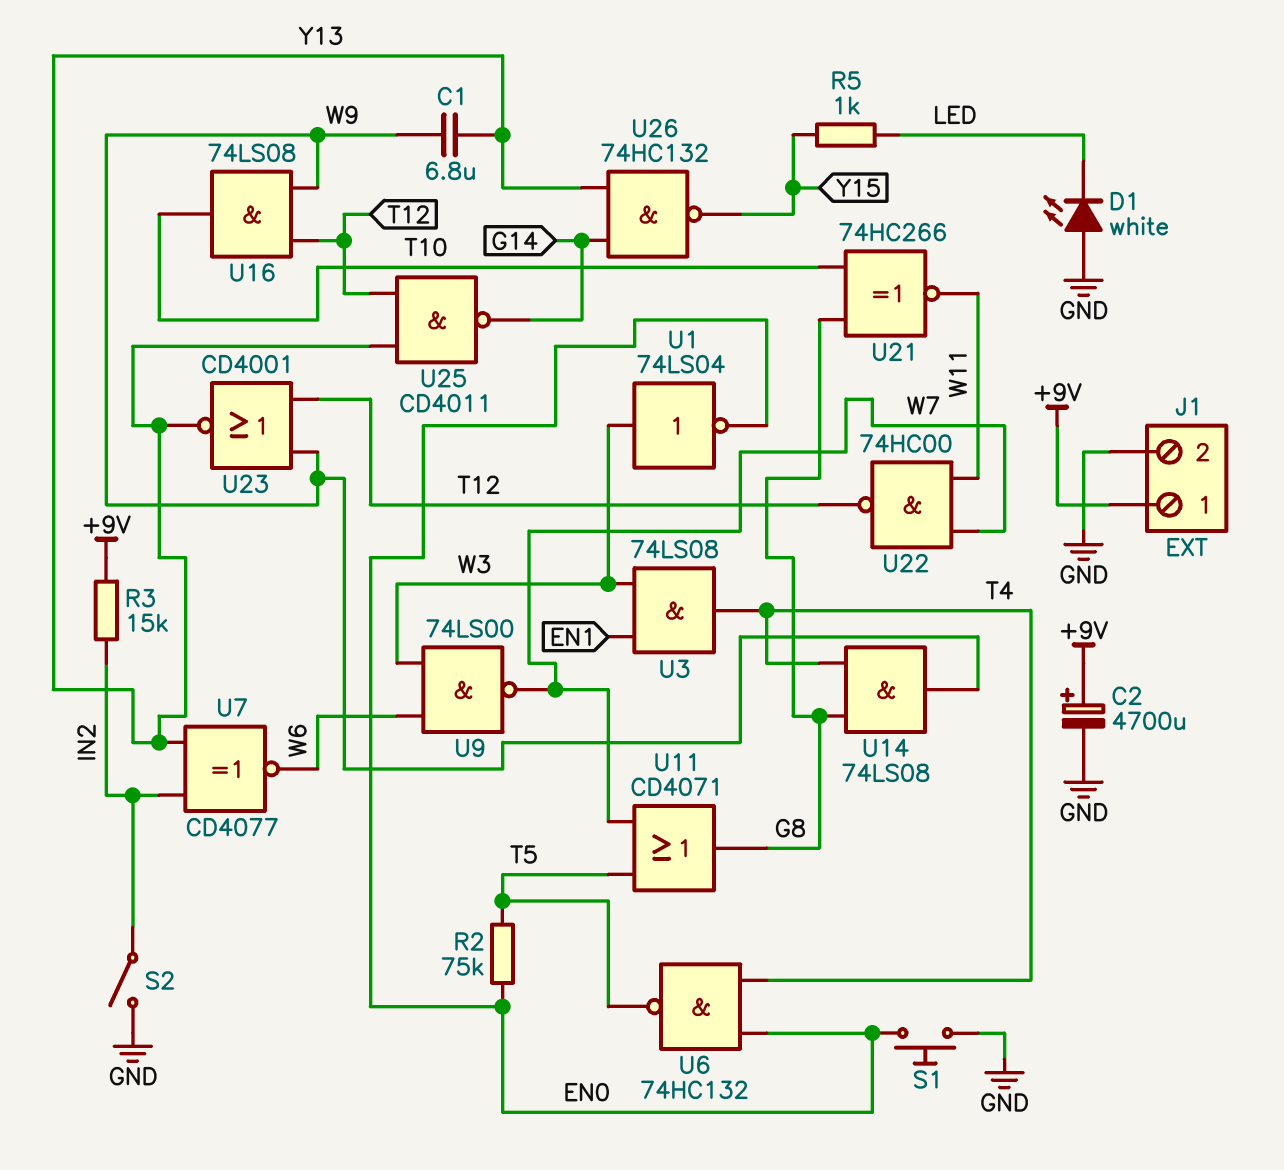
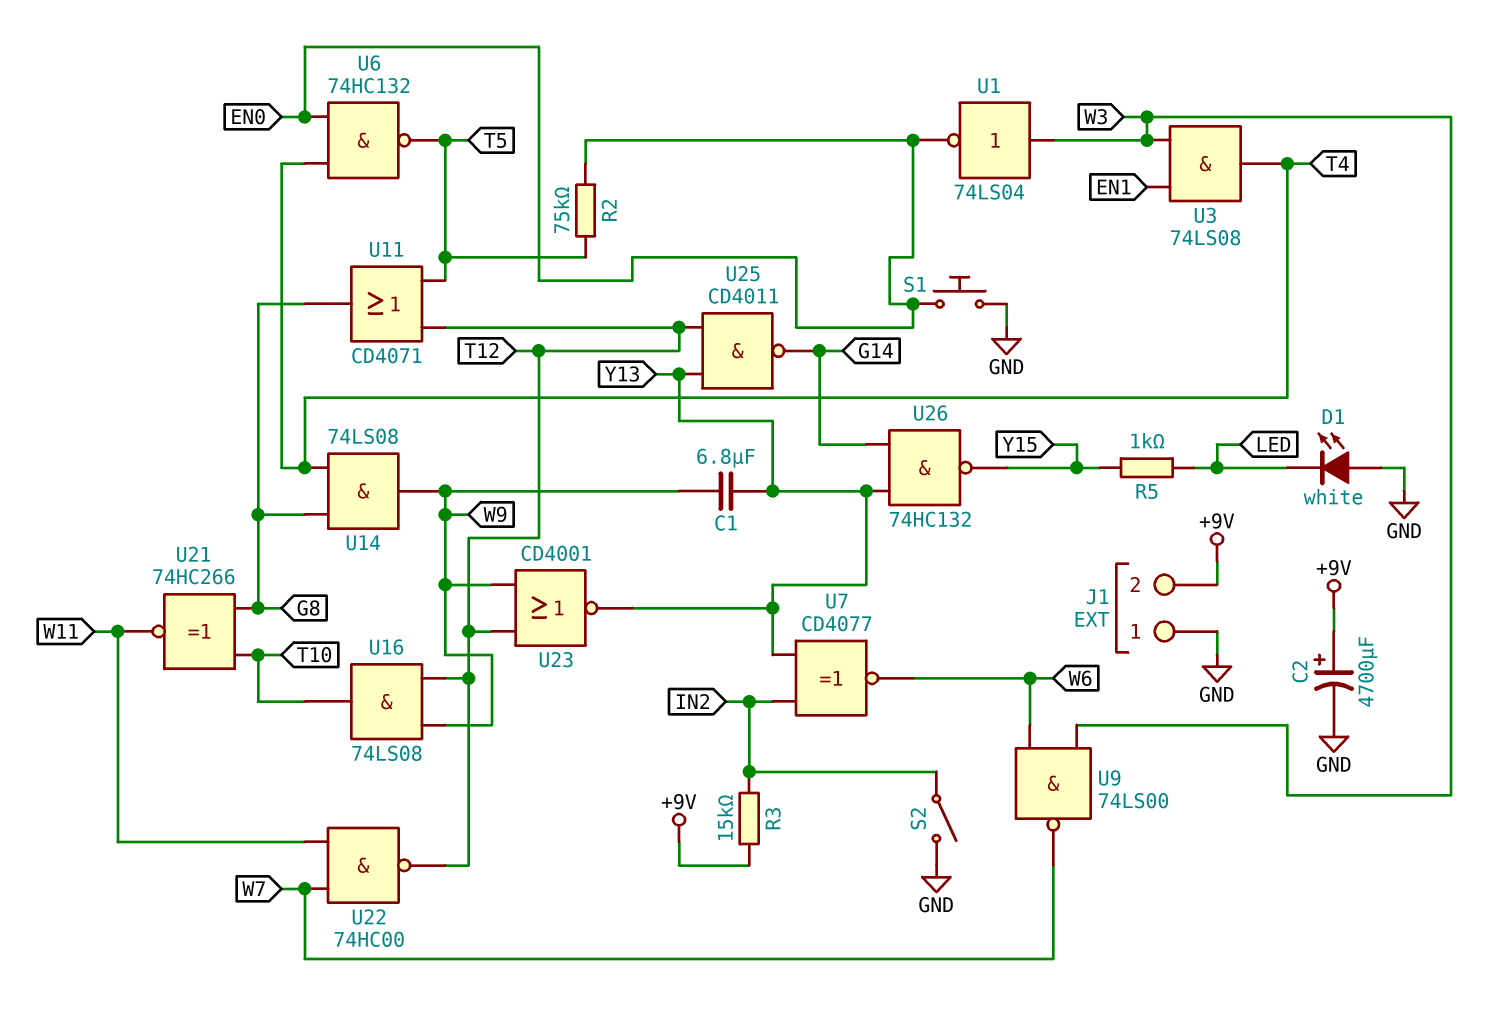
J1 pin 1: +9V -> GND
J1 pin 2: GND -> +9V
U11: OR CD4071 (in T5, in W7, out G8) -> OR CD4071 (in T5, in T12, out G8)

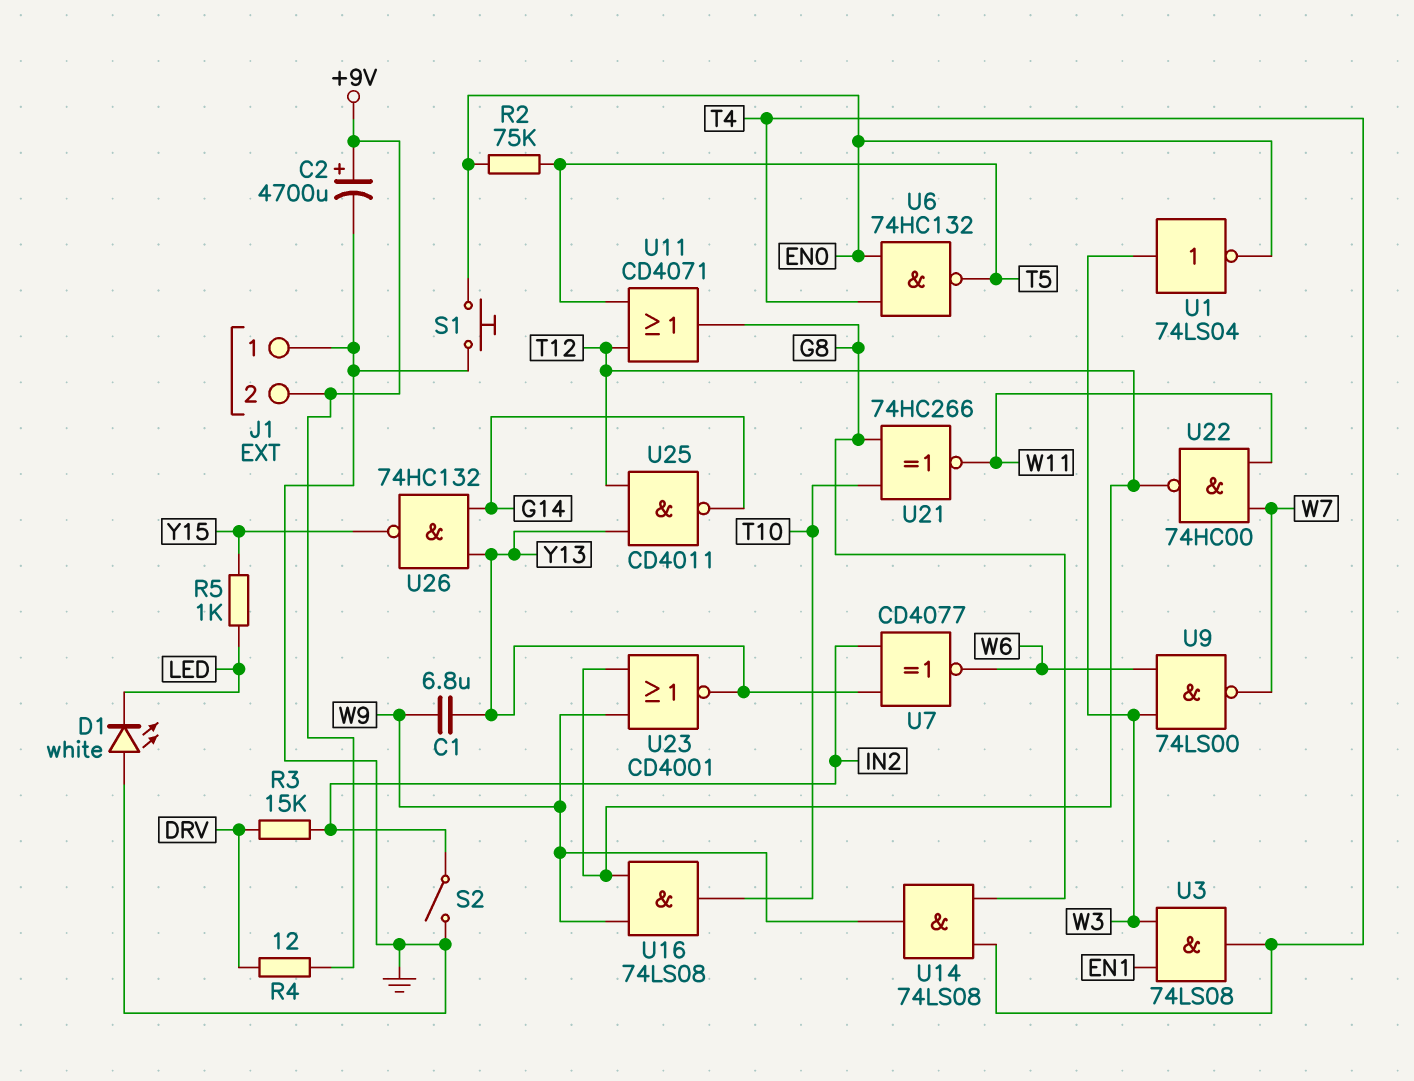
R3: 15k (+9V, IN2) -> 15k (DRV, IN2)
R4: none -> 12 (+9V, DRV)

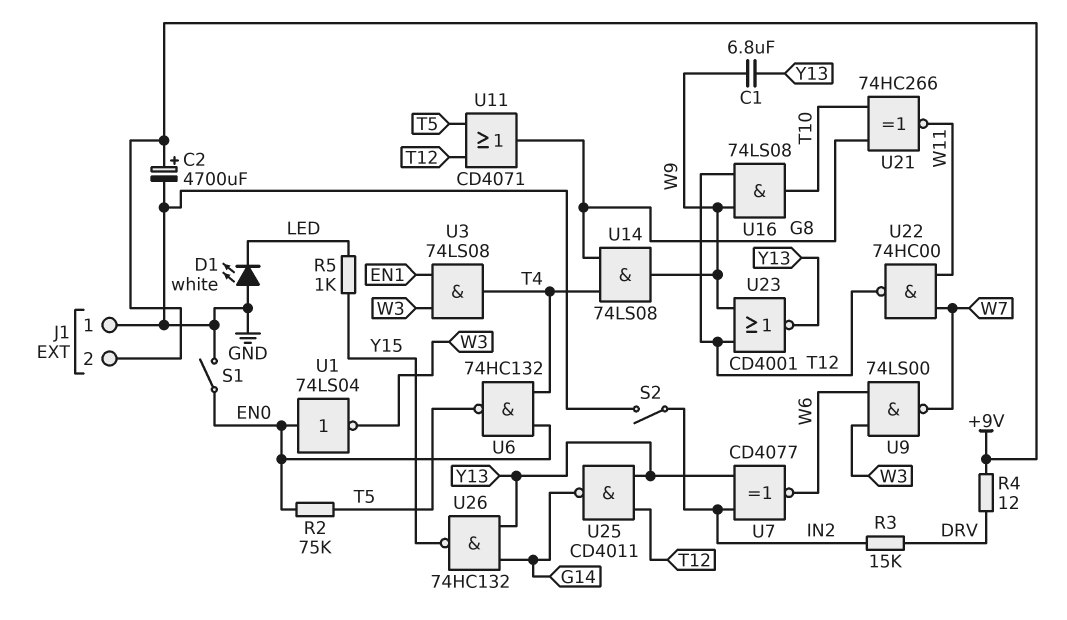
S1: button (EN0, GND) -> switch (EN0, GND)
U1: NOT 74LS04 (in W3, out EN0) -> NOT 74LS04 (in EN0, out W3)

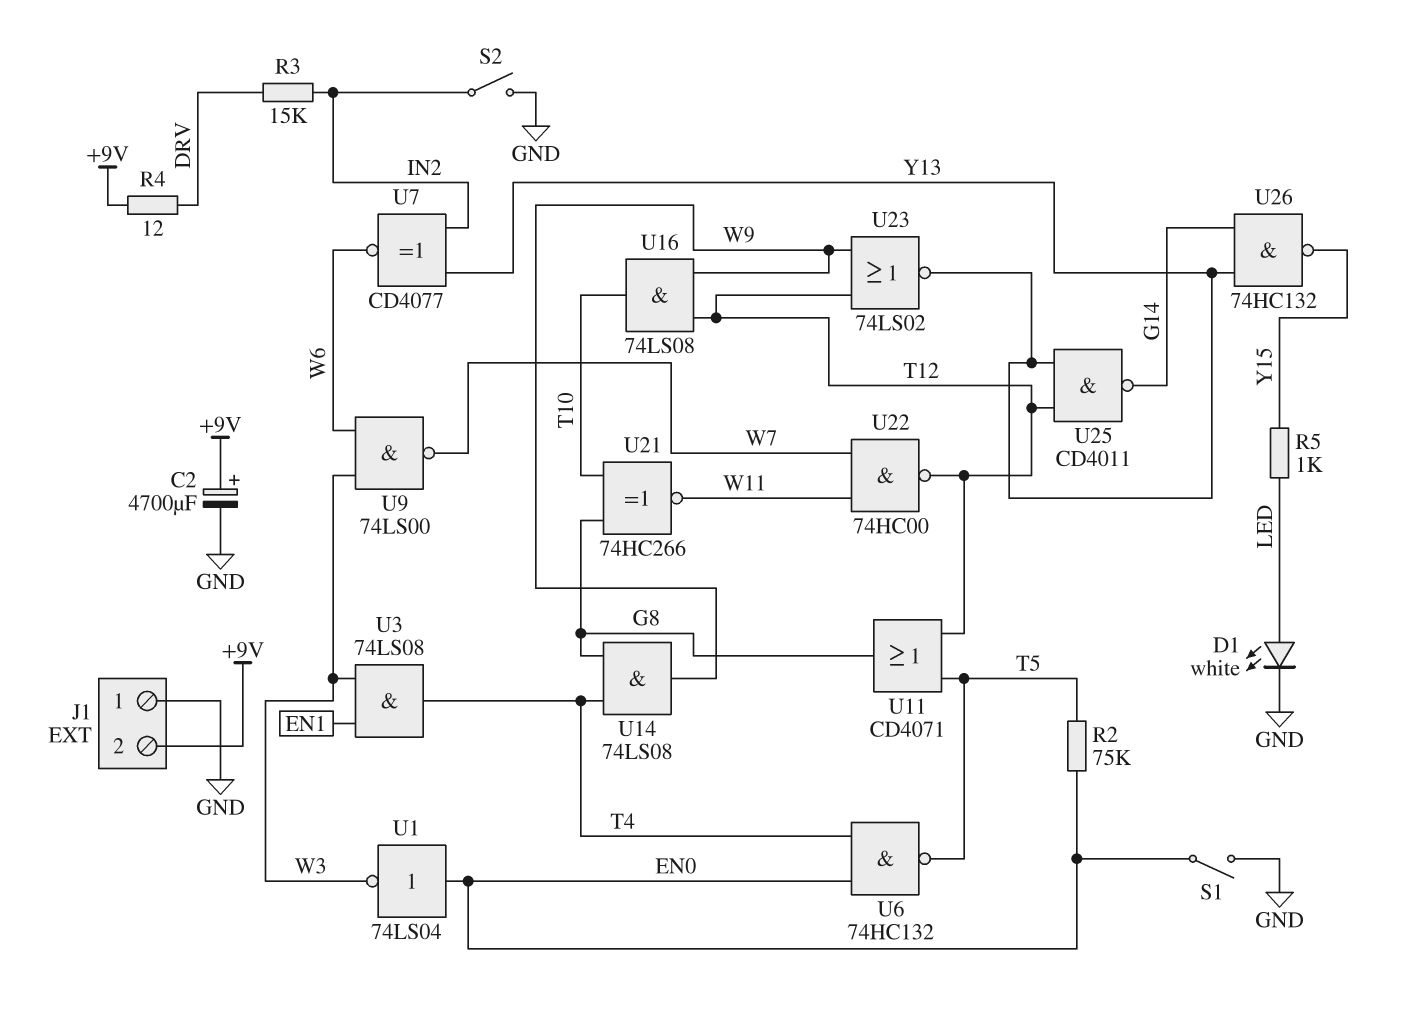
C1: 6.8uF (W9, Y13) -> none
D1: LED white (A GND, K LED) -> LED white (A LED, K GND)
U23: NOR CD4001 (in T12, in W9, out Y13) -> NOR 74LS02 (in T12, in W9, out Y13)

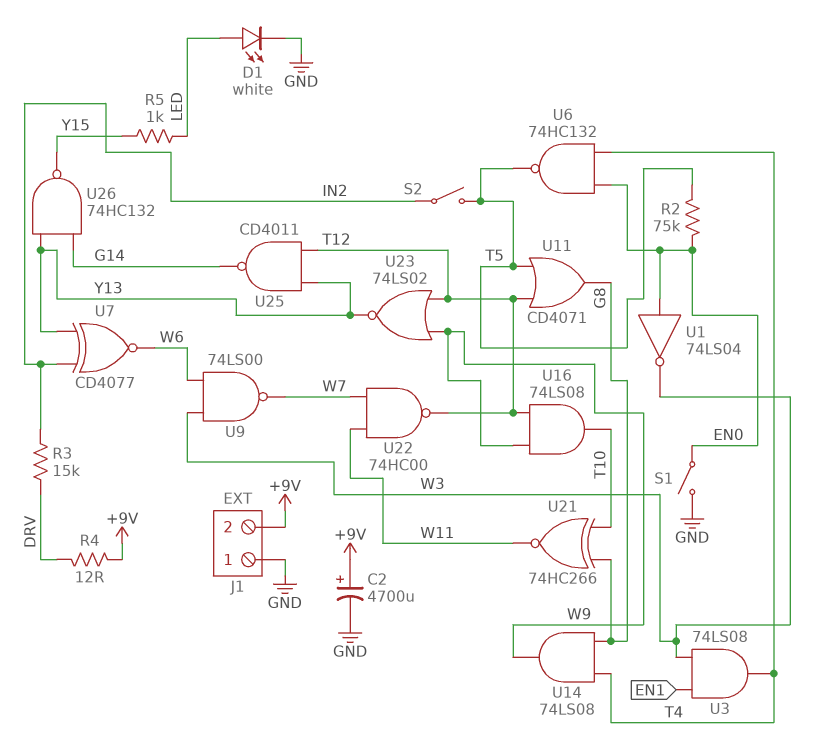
S2: switch (GND, IN2) -> switch (IN2, T5)

